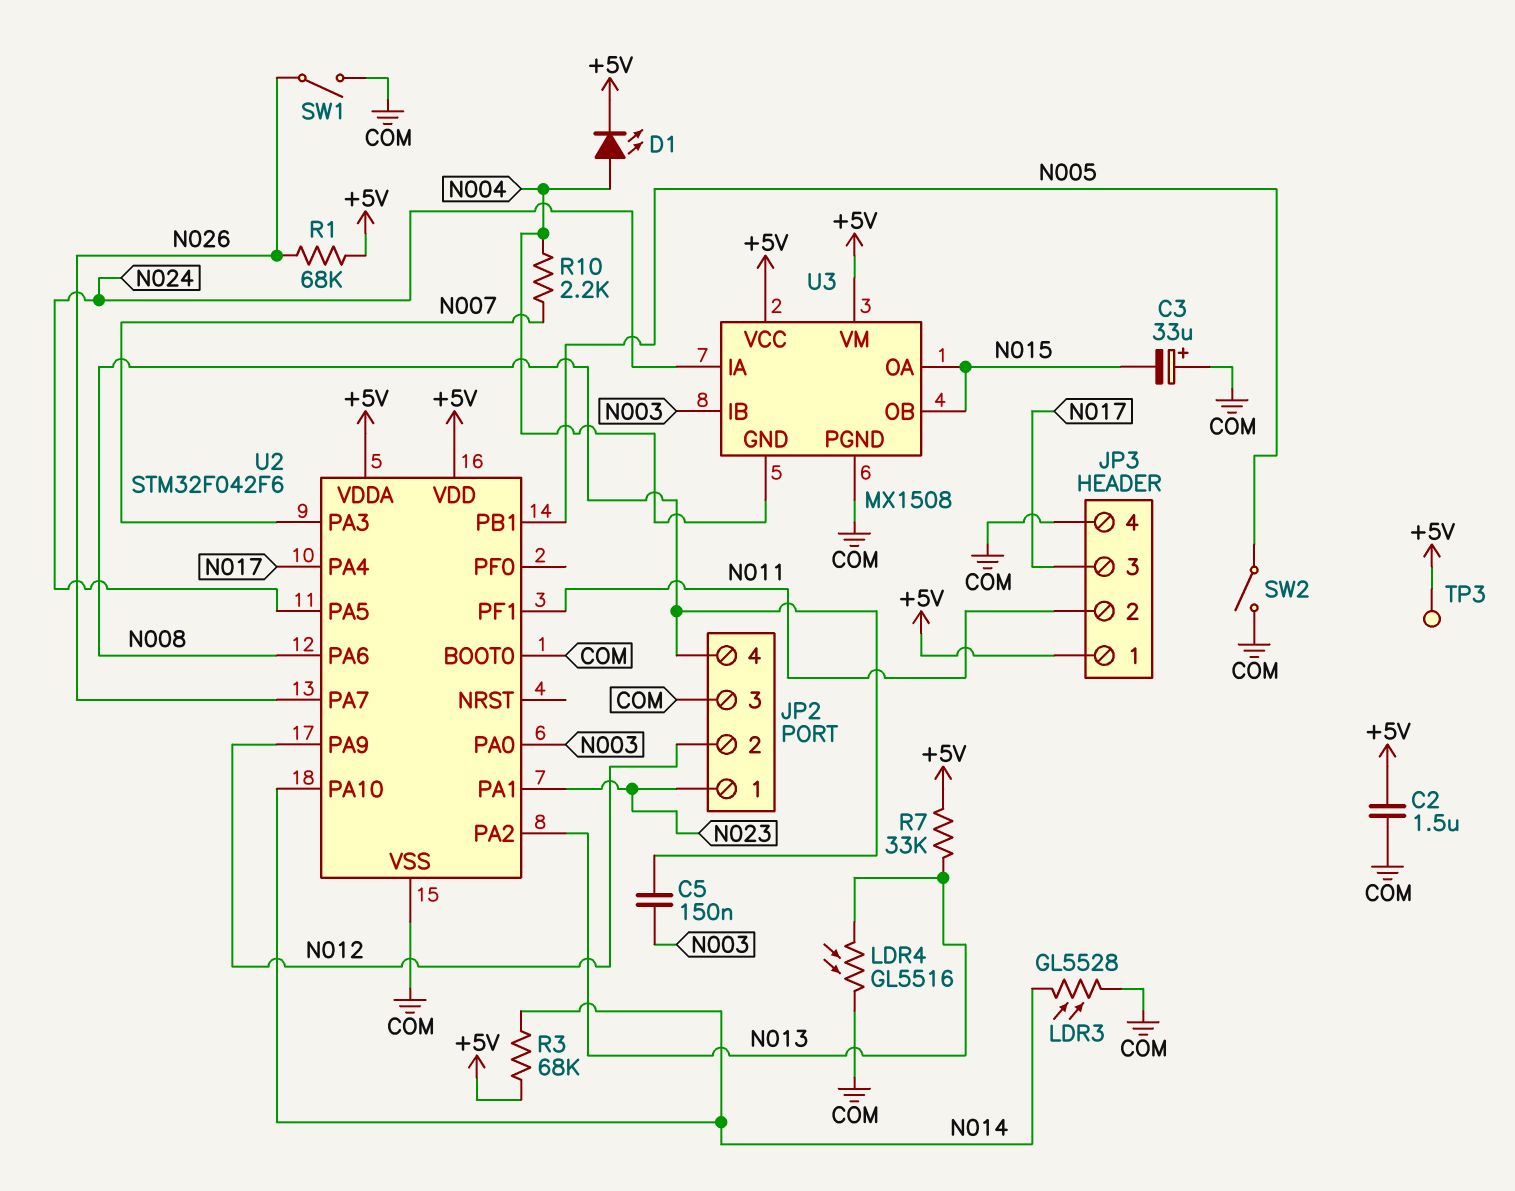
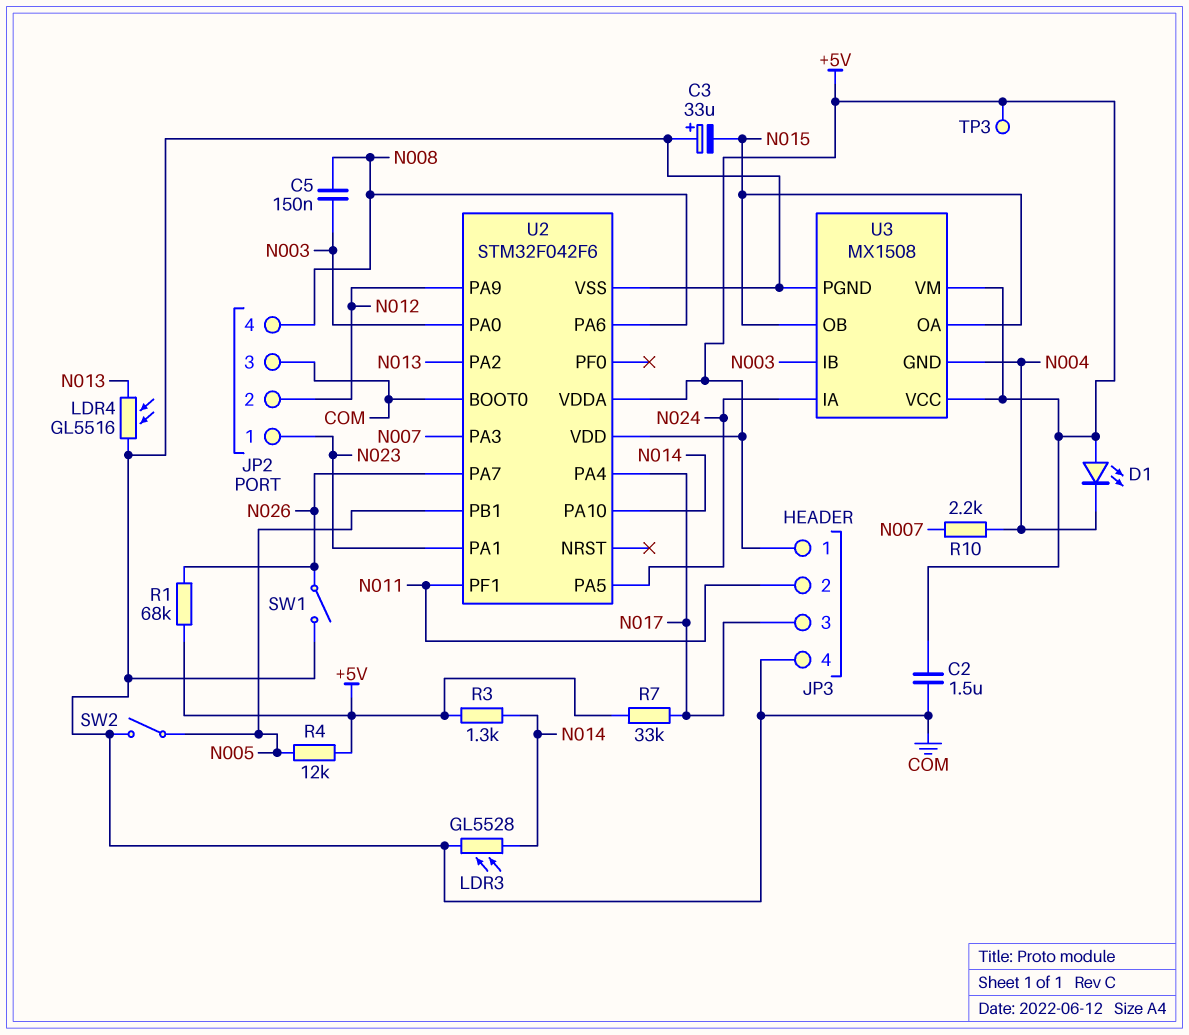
D1: LED (A N004, K +5V) -> LED (A +5V, K N004)
R3: 68k (+5V, N014) -> 1.3k (+5V, N014)
R4: none -> 12k (+5V, N005)
R7: 33k (+5V, N013) -> 33k (+5V, N017)

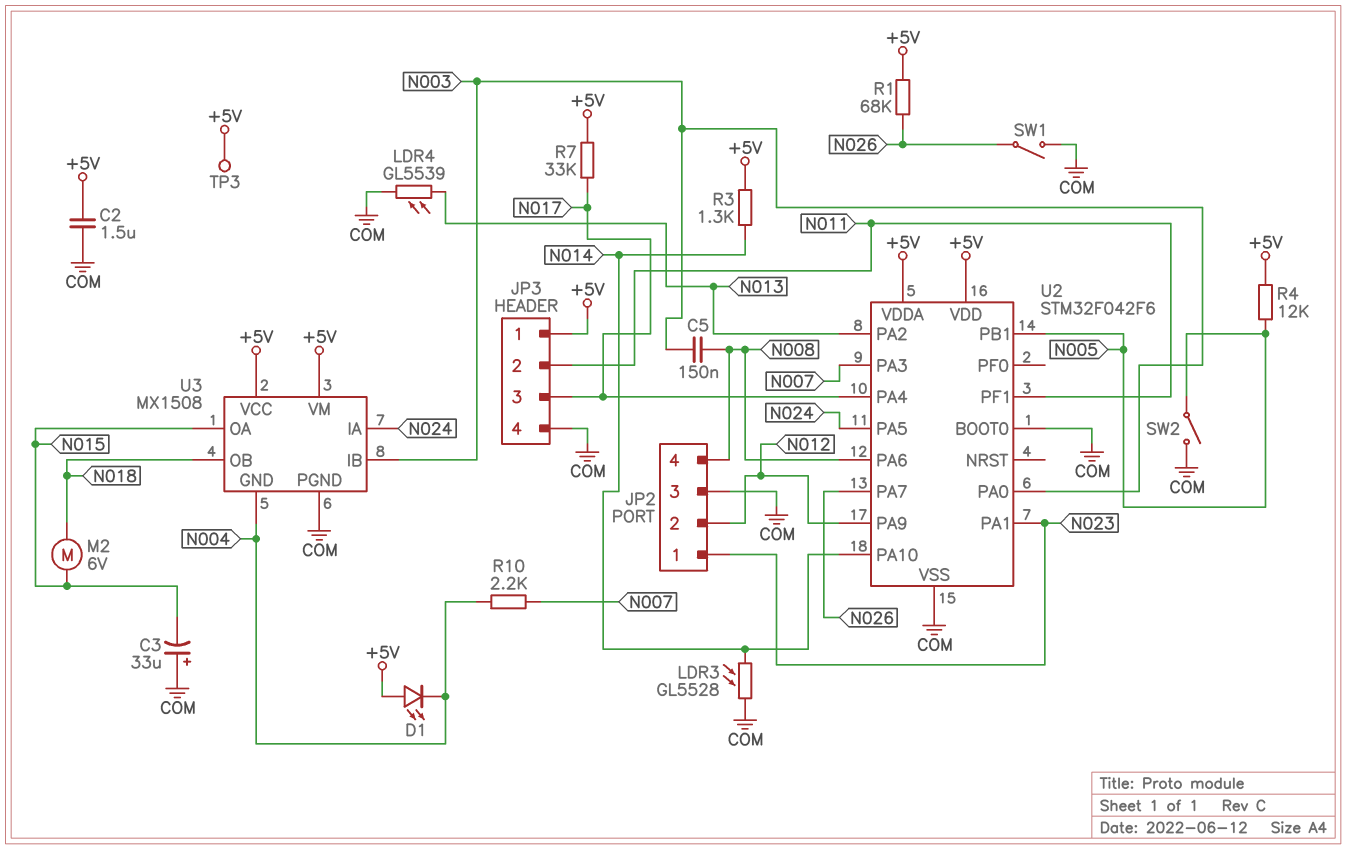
LDR4: GL5516 (COM, N013) -> GL5539 (COM, N013)
M2: none -> motor 6V (N015, N018)
U3 pin OB: N015 -> N018

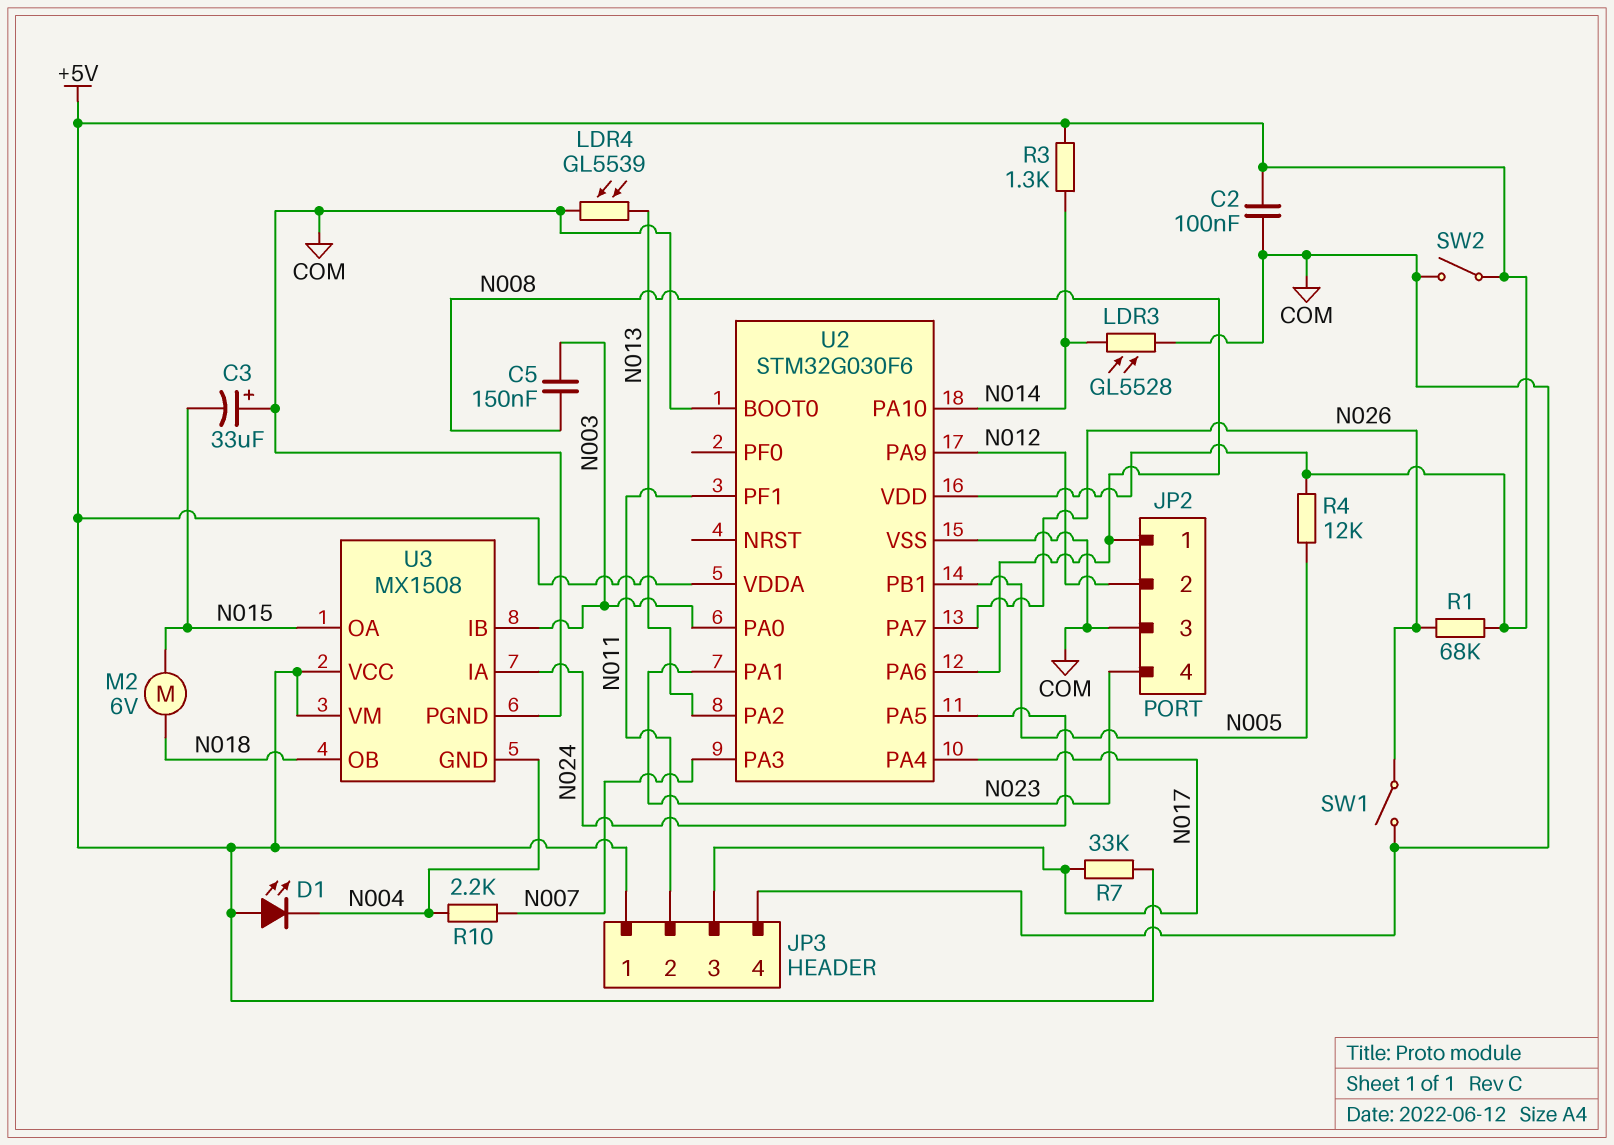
C2: 1.5uF (+5V, COM) -> 100nF (+5V, COM)
JP2 pin 1: N023 -> N008
JP2 pin 4: N008 -> N023
SW2: switch (COM, N005) -> switch (+5V, COM)
TP3: test point (+5V) -> none
U2: STM32F042F6 -> STM32G030F6

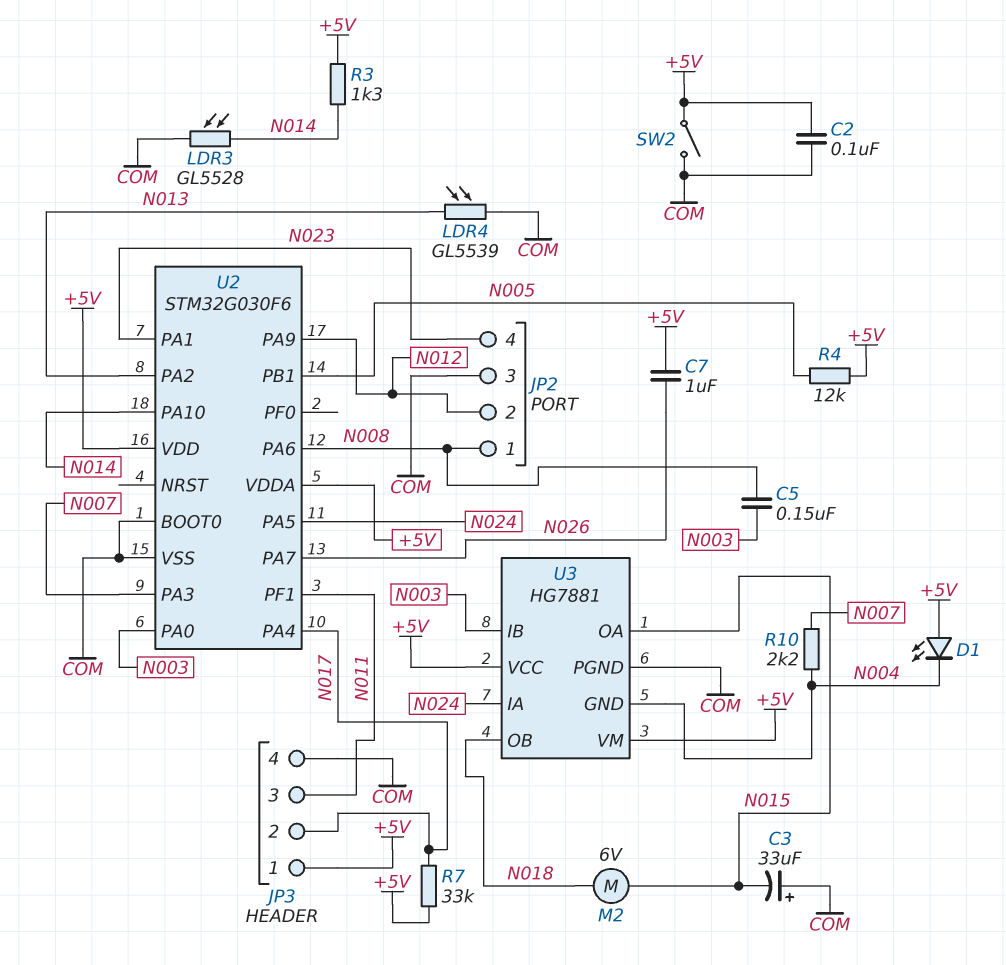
C7: none -> 1uF (+5V, N026)
JP3 pin 2: N011 -> N017
JP3 pin 3: N017 -> N011
R1: 68k (+5V, N026) -> none
SW1: switch (COM, N026) -> none
U3: MX1508 -> HG7881

